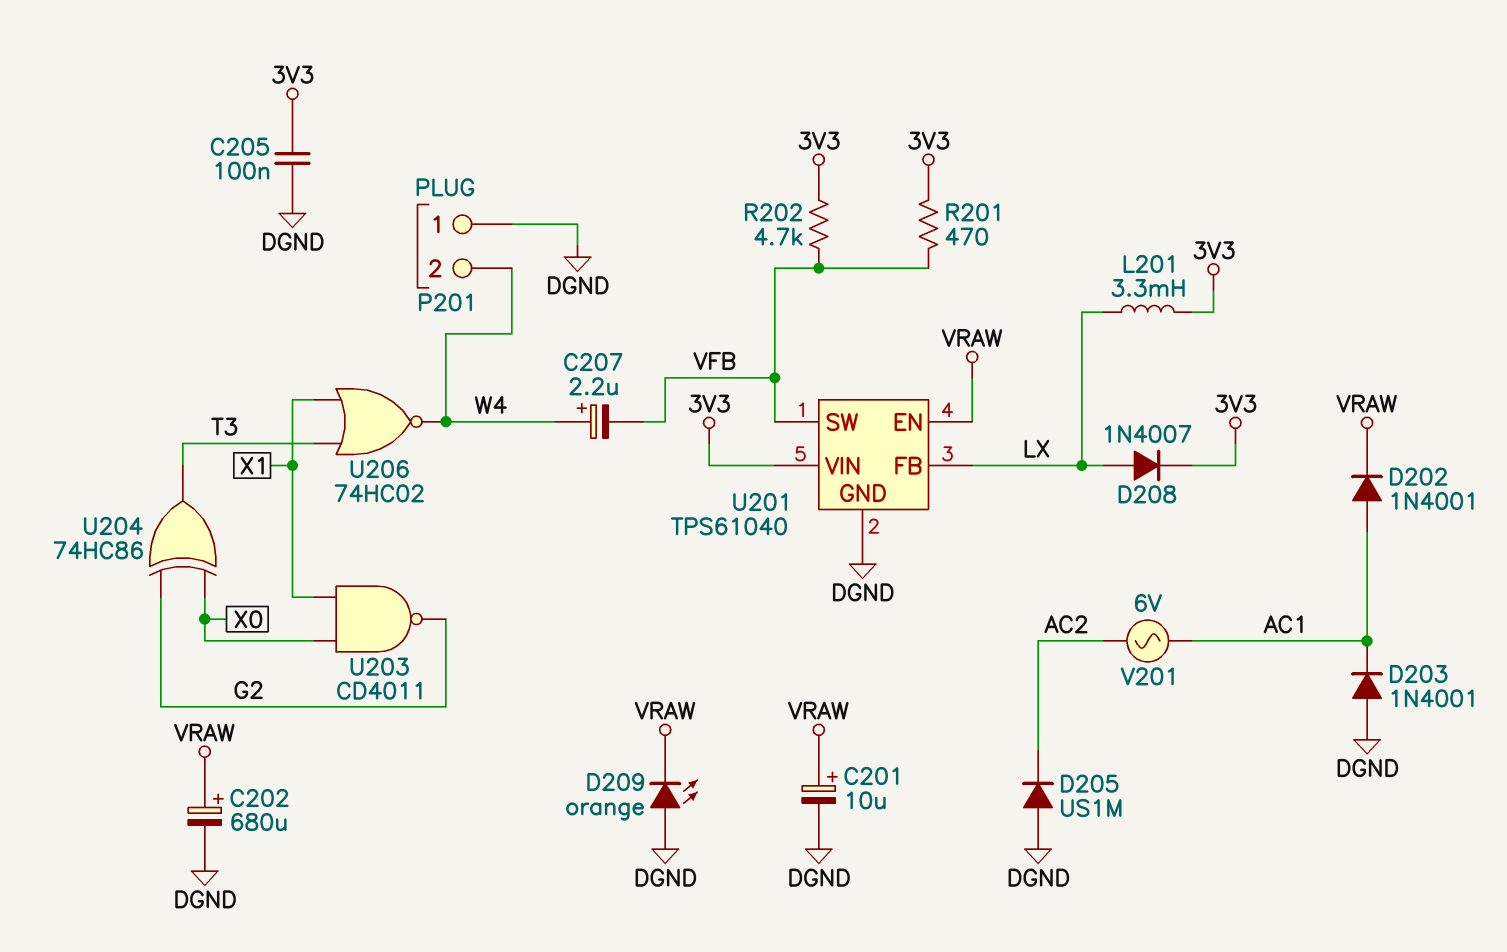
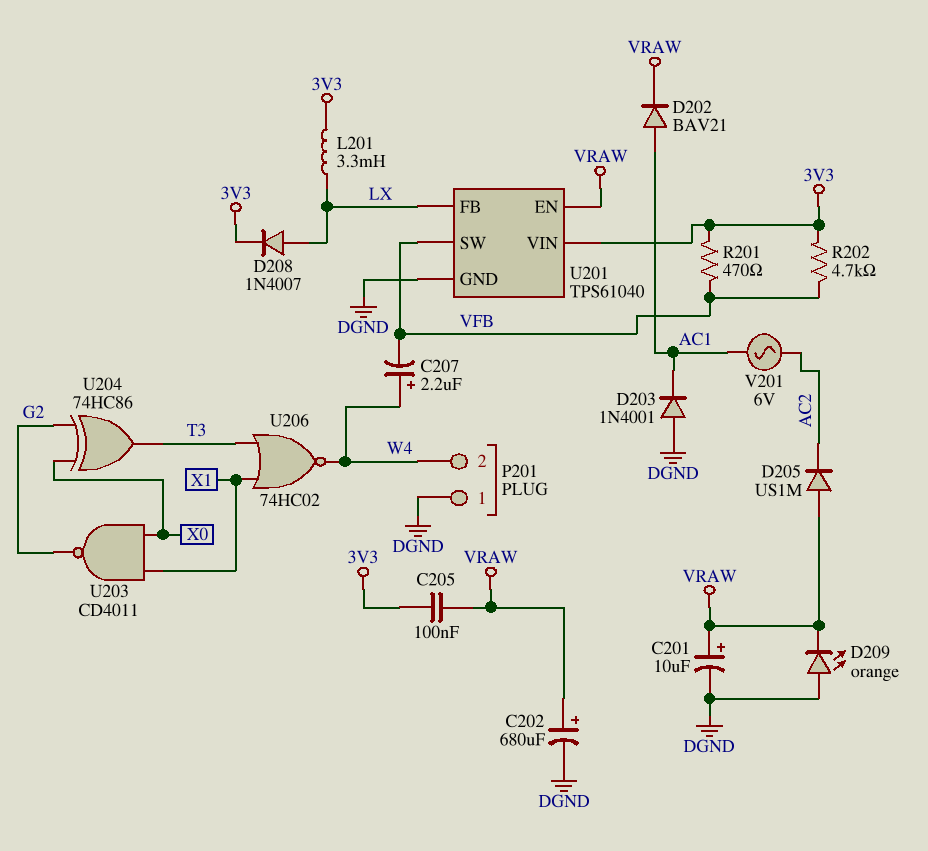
C205: 100nF (3V3, DGND) -> 100nF (3V3, VRAW)
D202: diode 1N4001 (A AC1, K VRAW) -> diode BAV21 (A AC1, K VRAW)
D205: diode US1M (A DGND, K AC2) -> diode US1M (A VRAW, K AC2)

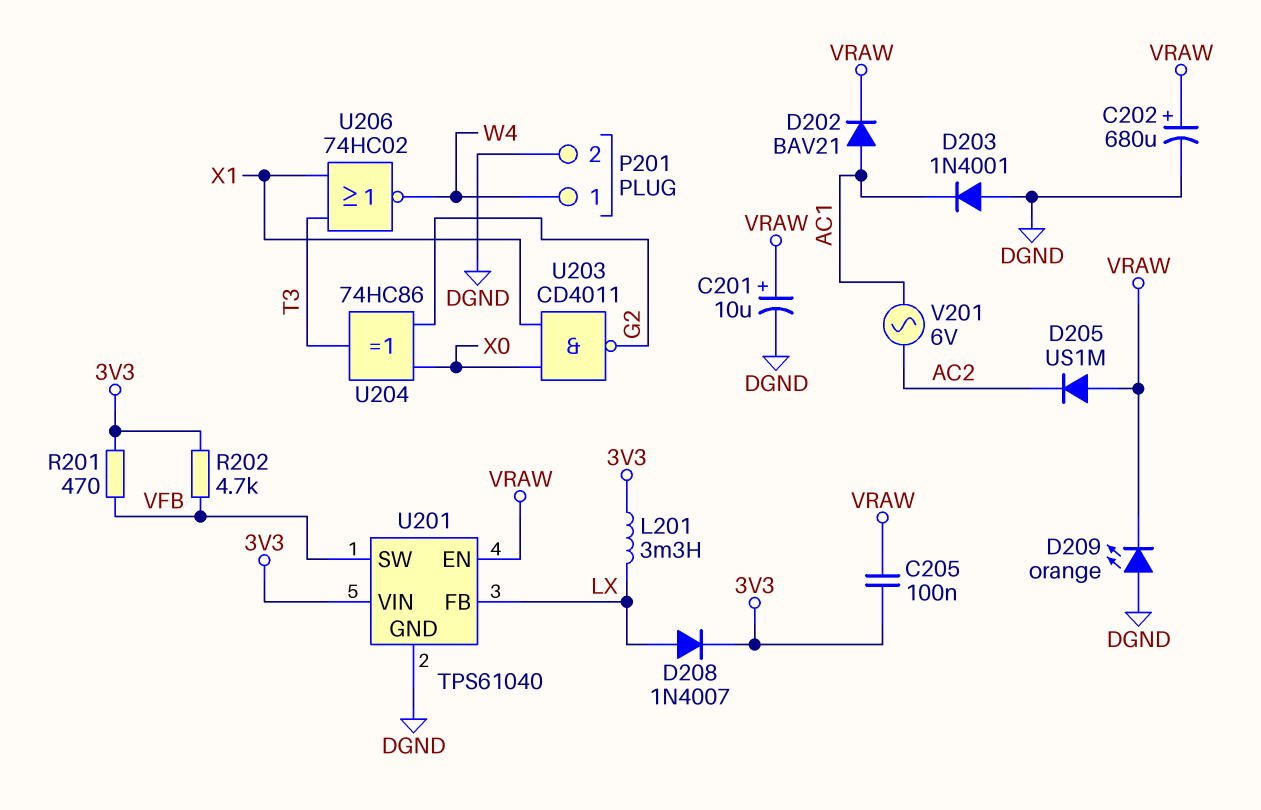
C207: 2.2uF (plus W4, minus VFB) -> none
P201 pin 1: DGND -> W4
P201 pin 2: W4 -> DGND

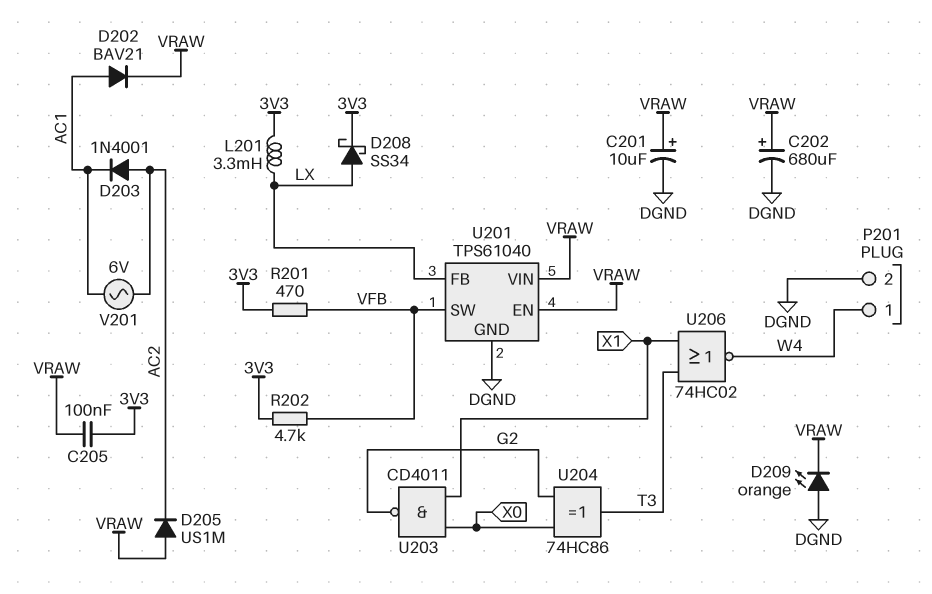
D203: diode 1N4001 (A DGND, K AC1) -> diode 1N4001 (A AC2, K AC1)
D208: diode 1N4007 (A LX, K 3V3) -> schottky SS34 (A LX, K 3V3)
U201 pin VIN: 3V3 -> VRAW

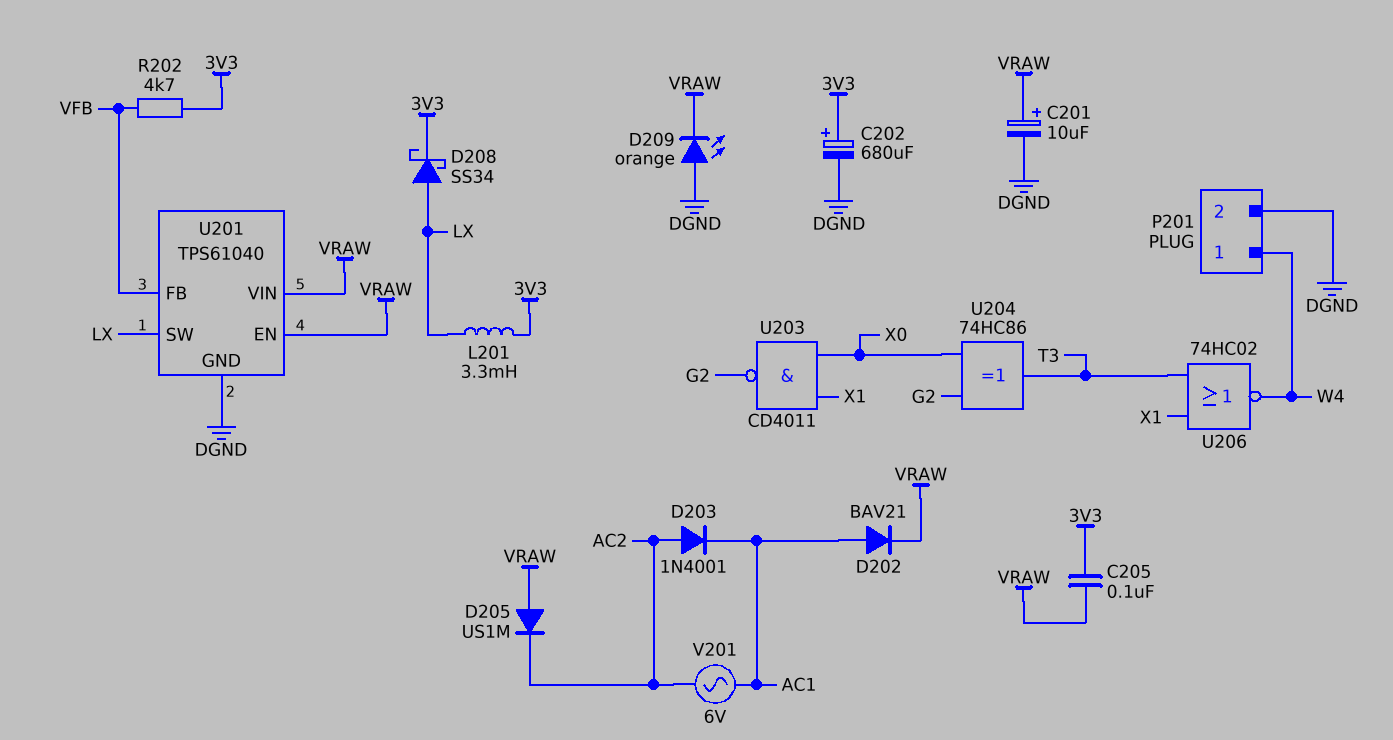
C202: 680uF (plus VRAW, minus DGND) -> 680uF (plus 3V3, minus DGND)
R201: 470 (3V3, VFB) -> none
U201 pin FB: LX -> VFB
U201 pin SW: VFB -> LX

